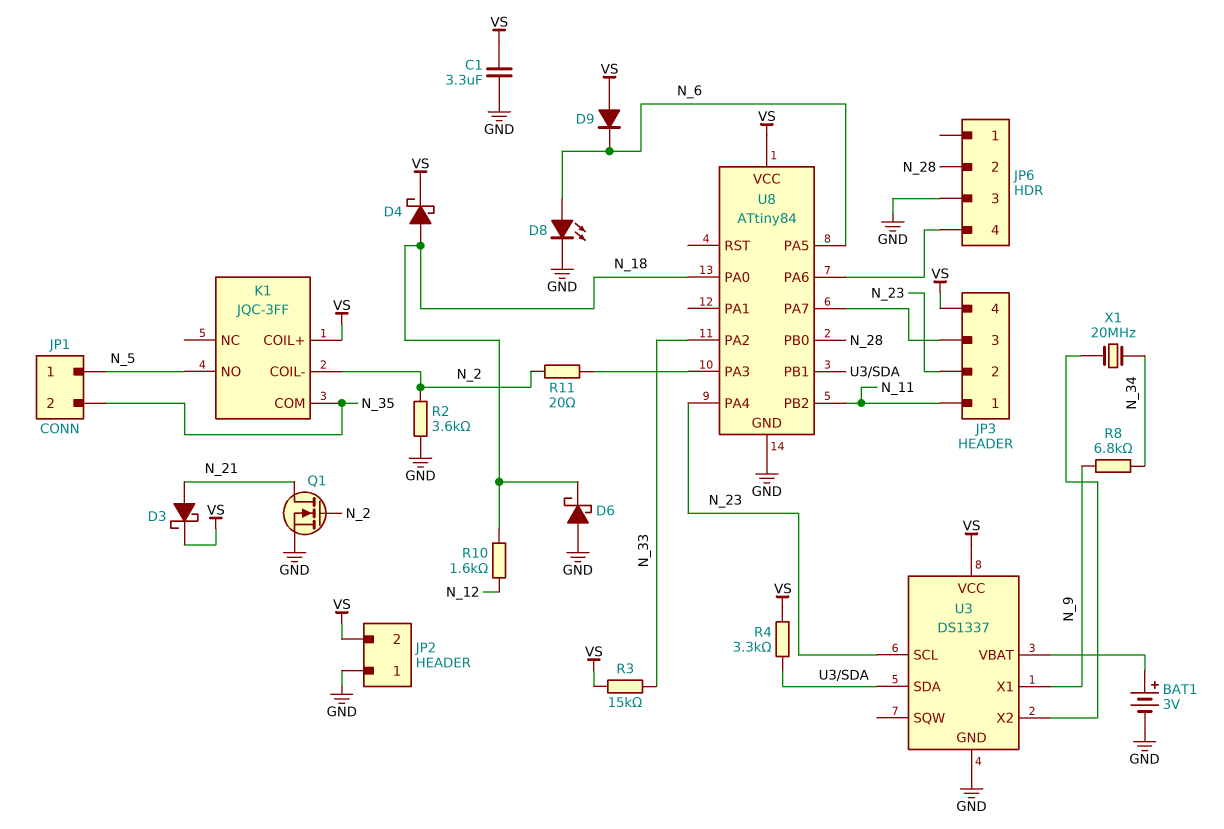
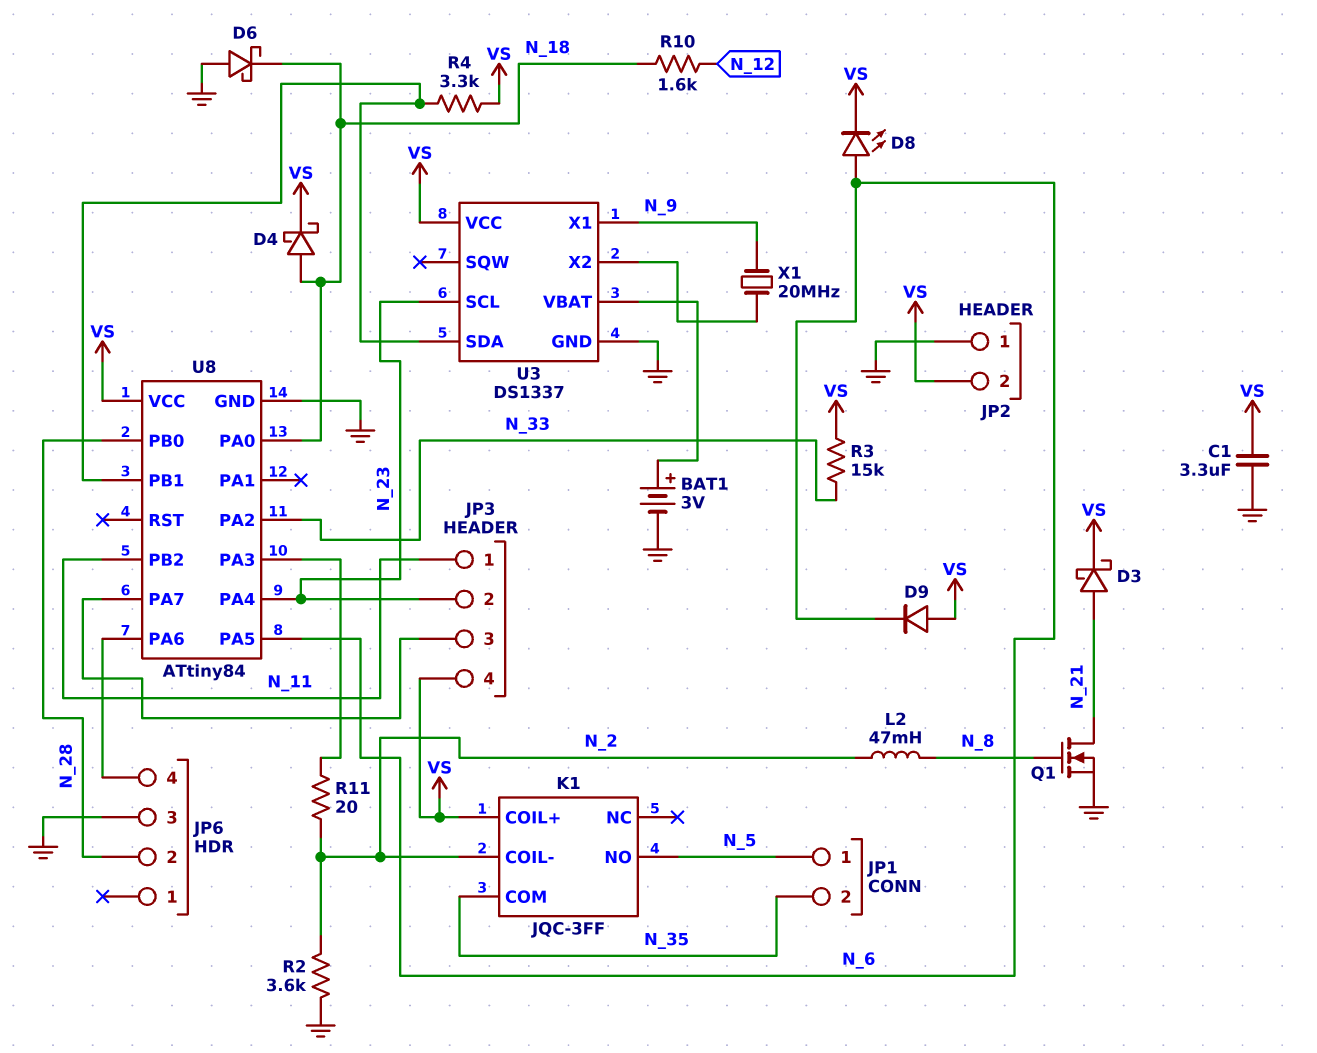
D8: LED (A N_6, K GND) -> LED (A N_6, K VS)
L2: none -> 47mH (N_2, N_8)
Q1: NMOS (G N_2, D N_21, S GND) -> NMOS (G N_8, D N_21, S GND)
R8: 6.8k (N_9, N_34) -> none
X1: 20MHz (N_34, U3/X2) -> 20MHz (N_9, U3/X2)

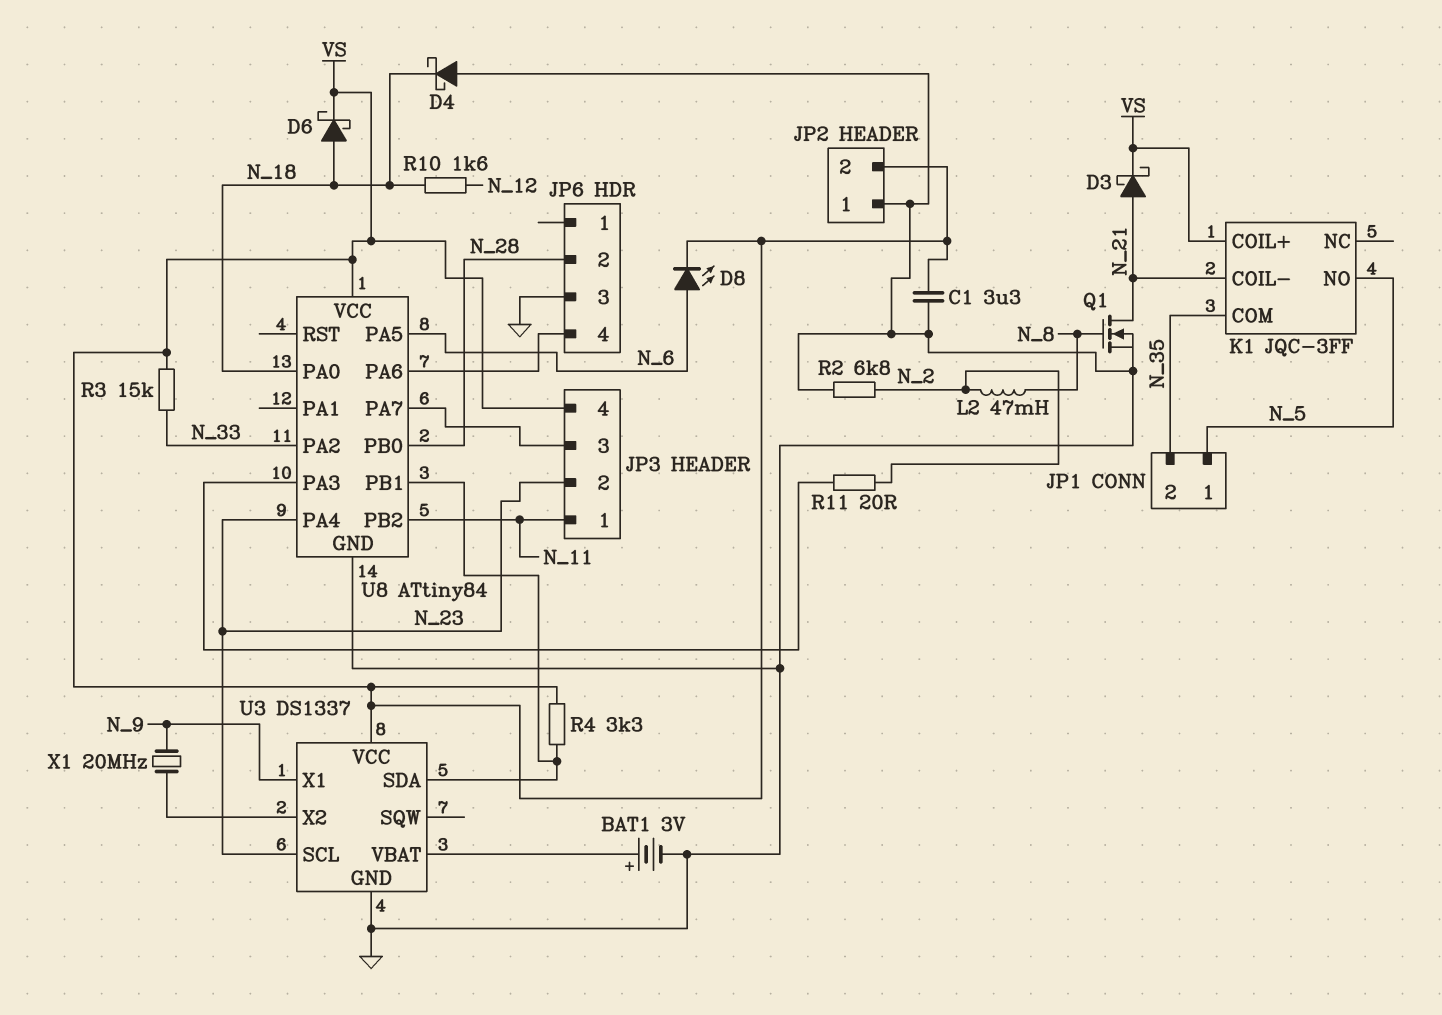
D4: schottky (A N_18, K VS) -> schottky (A GND, K N_18)
D6: schottky (A GND, K N_18) -> schottky (A N_18, K VS)
D9: diode (A VS, K N_6) -> none
K1 pin COIL-: N_2 -> N_21
R2: 3.6k (GND, N_2) -> 6.8k (GND, N_2)

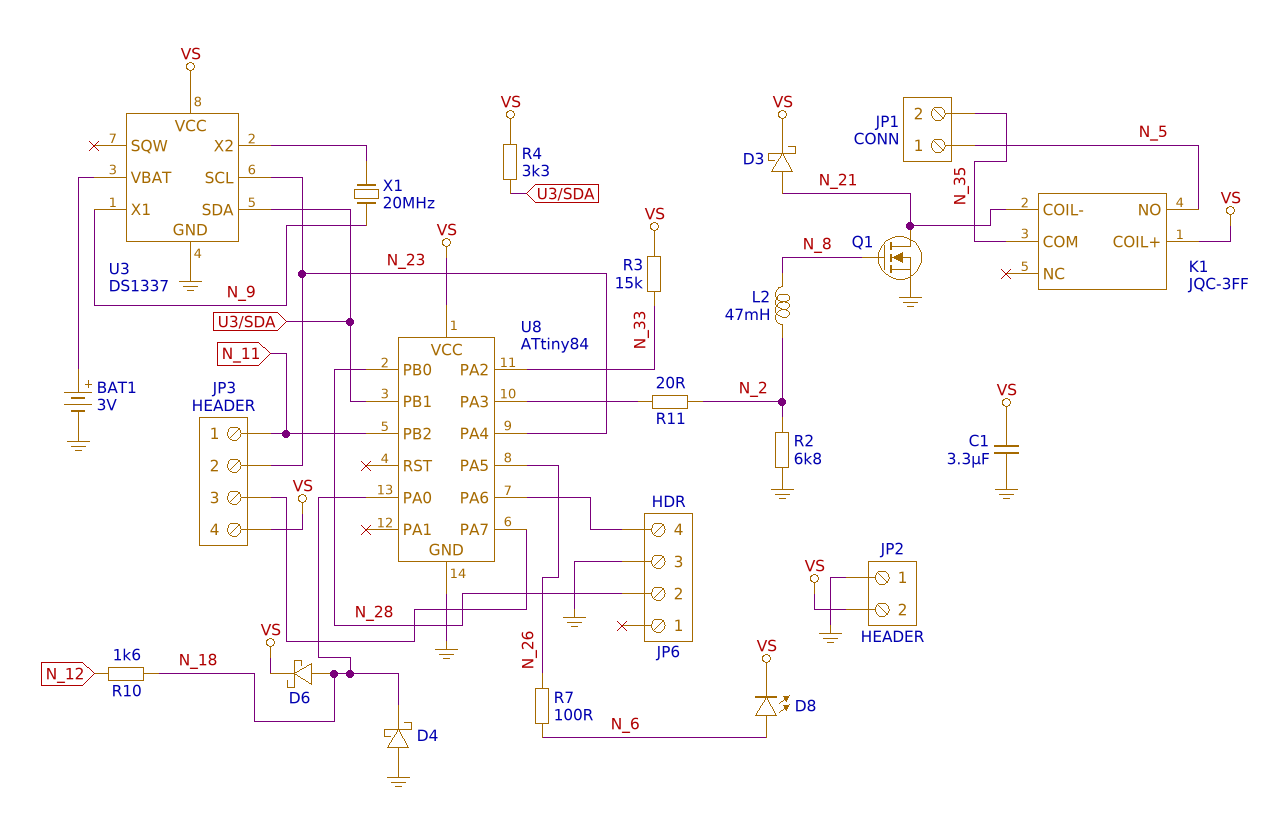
R7: none -> 100 (N_6, N_26)
U8 pin PA5: N_6 -> N_26

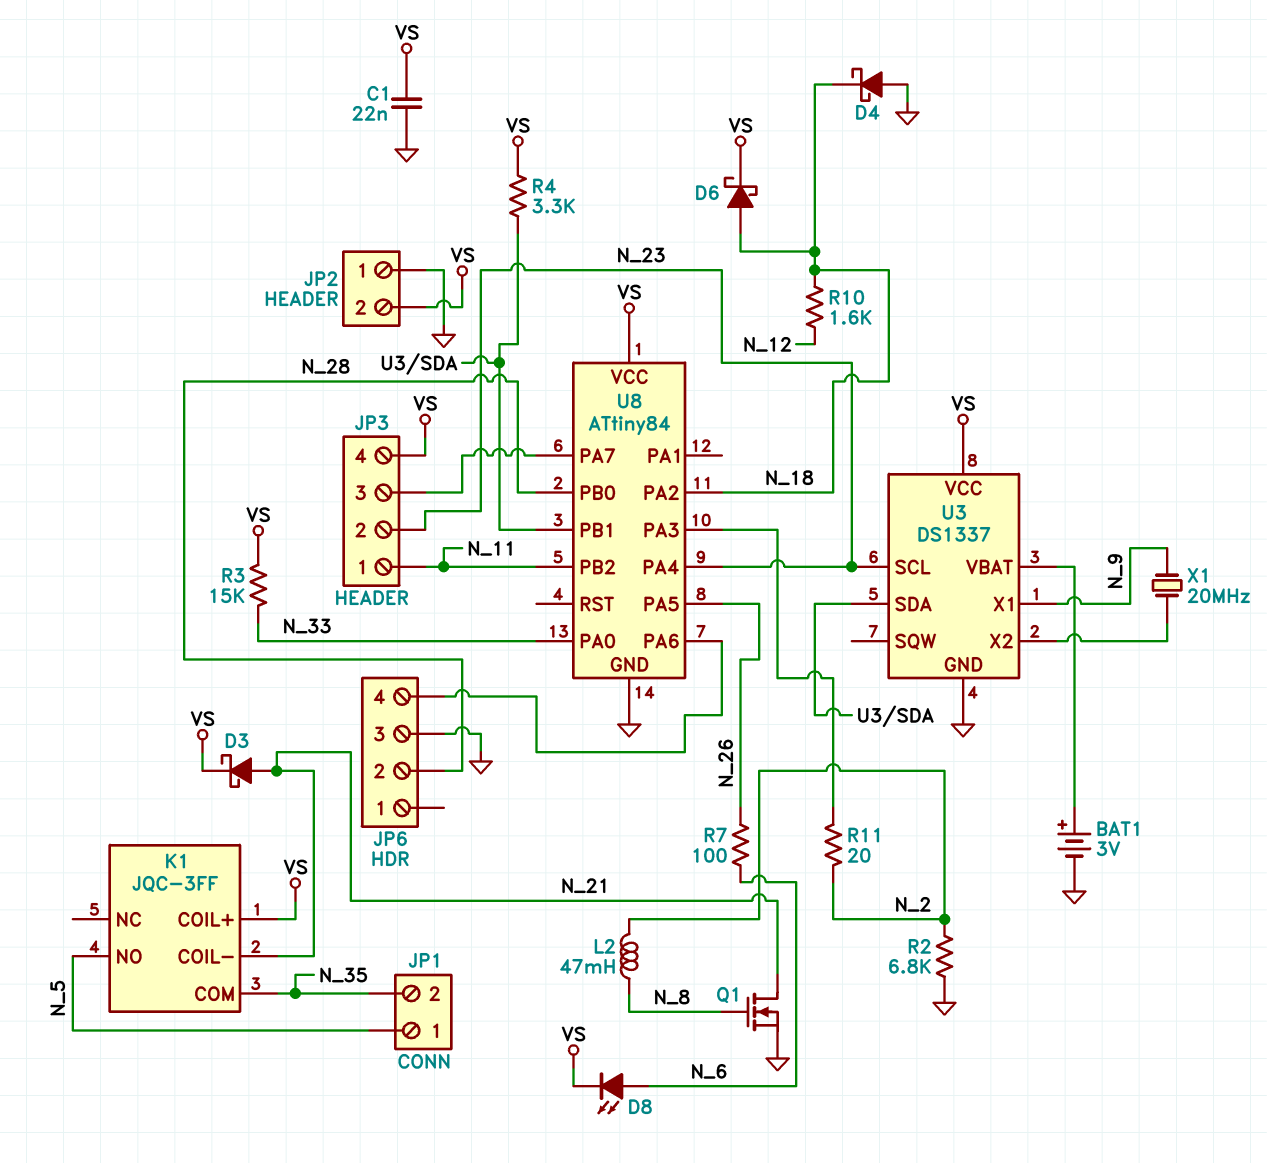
C1: 3.3uF (GND, VS) -> 22nF (GND, VS)
U8 pin PA0: N_18 -> N_33
U8 pin PA2: N_33 -> N_18

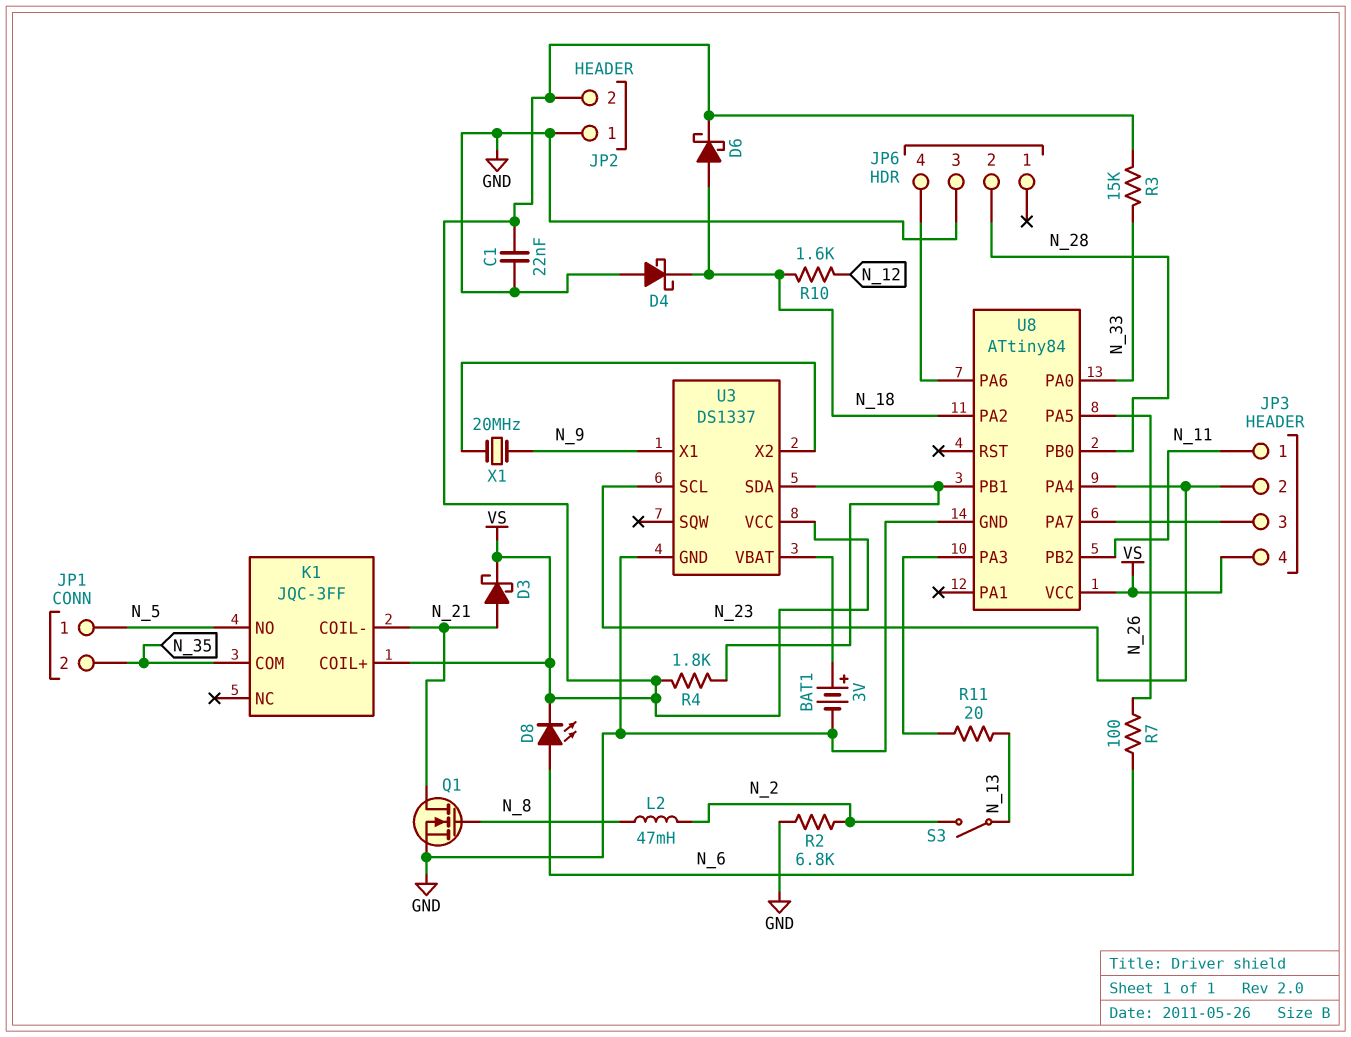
R4: 3.3k (U3/SDA, VS) -> 1.8k (U3/SDA, VS)
R11: 20 (N_2, U8/PA3) -> 20 (N_13, U8/PA3)
S3: none -> switch (N_2, N_13)

